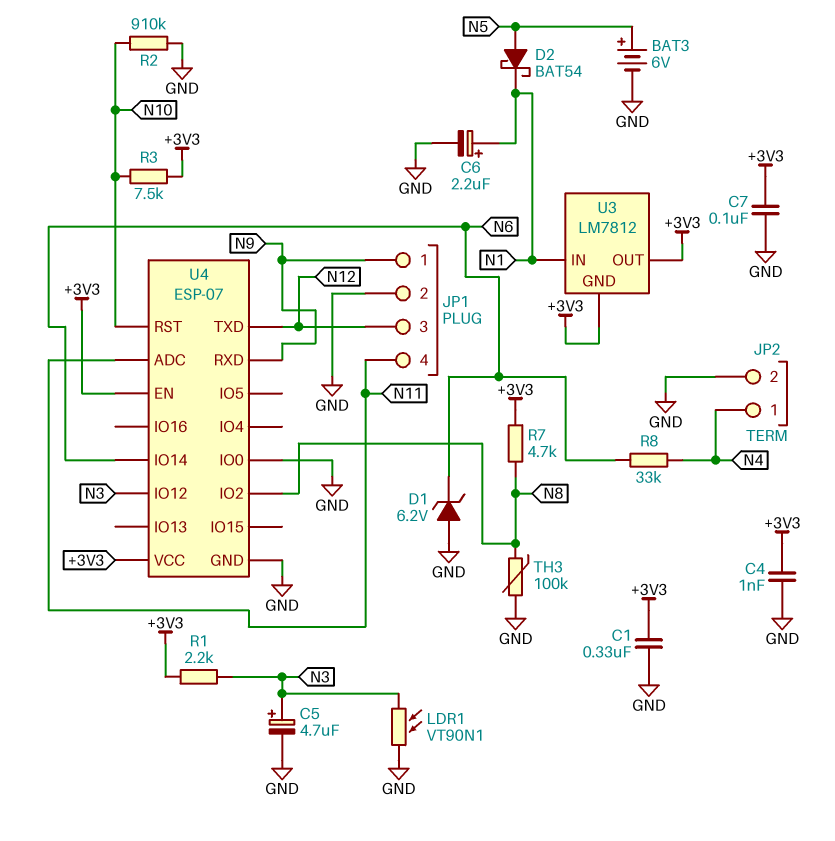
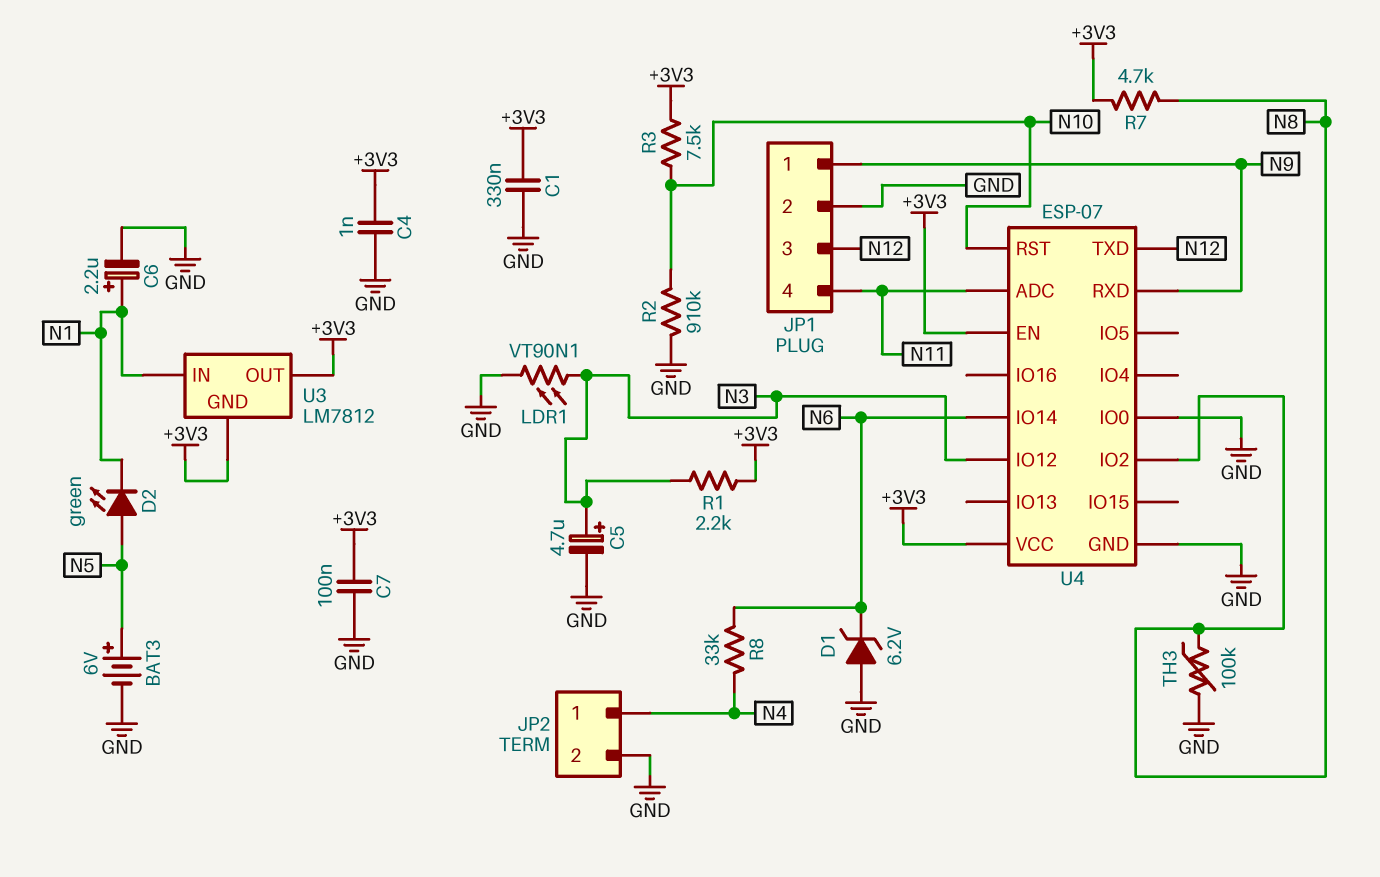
D2: schottky BAT54 (A N5, K N1) -> LED green (A N5, K N1)

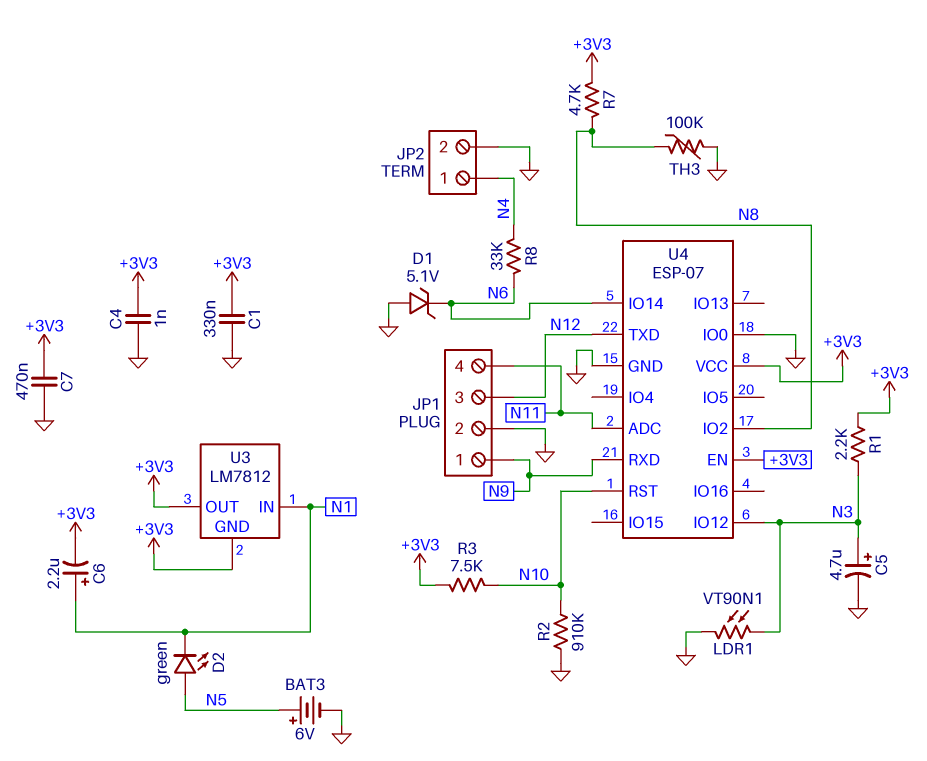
C6: 2.2uF (plus N1, minus GND) -> 2.2uF (plus N1, minus +3V3)
C7: 100nF (+3V3, GND) -> 470nF (+3V3, GND)
D1: zener 6.2V (A GND, K N6) -> zener 5.1V (A GND, K N6)

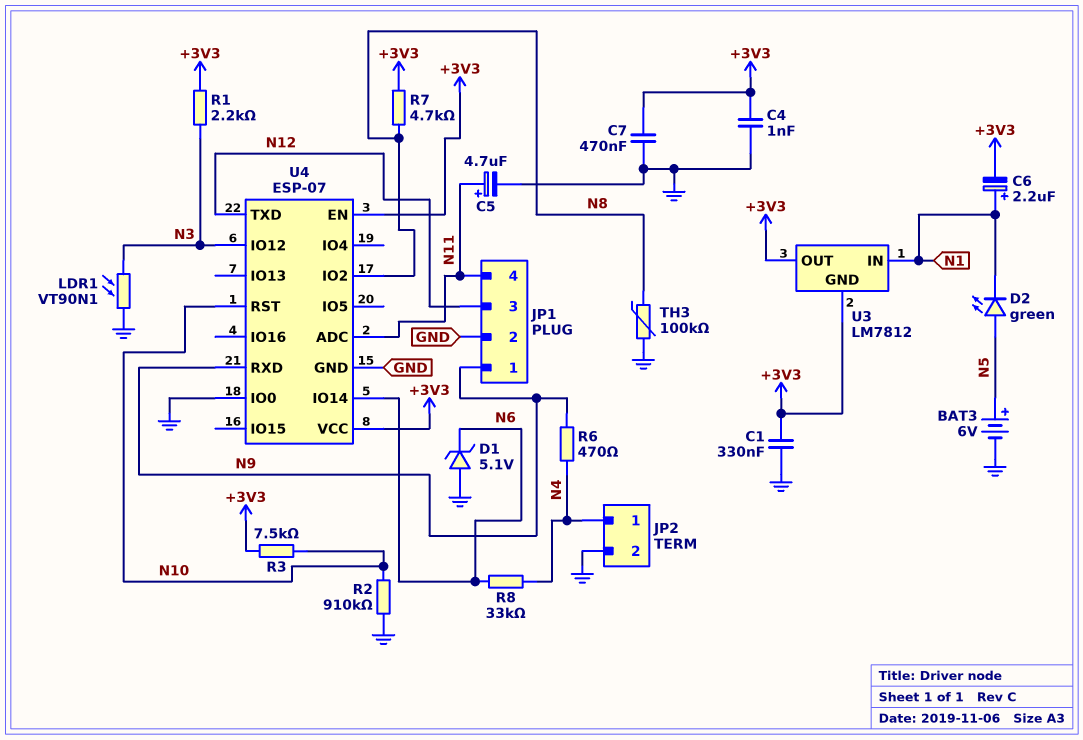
C5: 4.7uF (plus N3, minus GND) -> 4.7uF (plus N11, minus GND)
R6: none -> 470 (N4, N9)

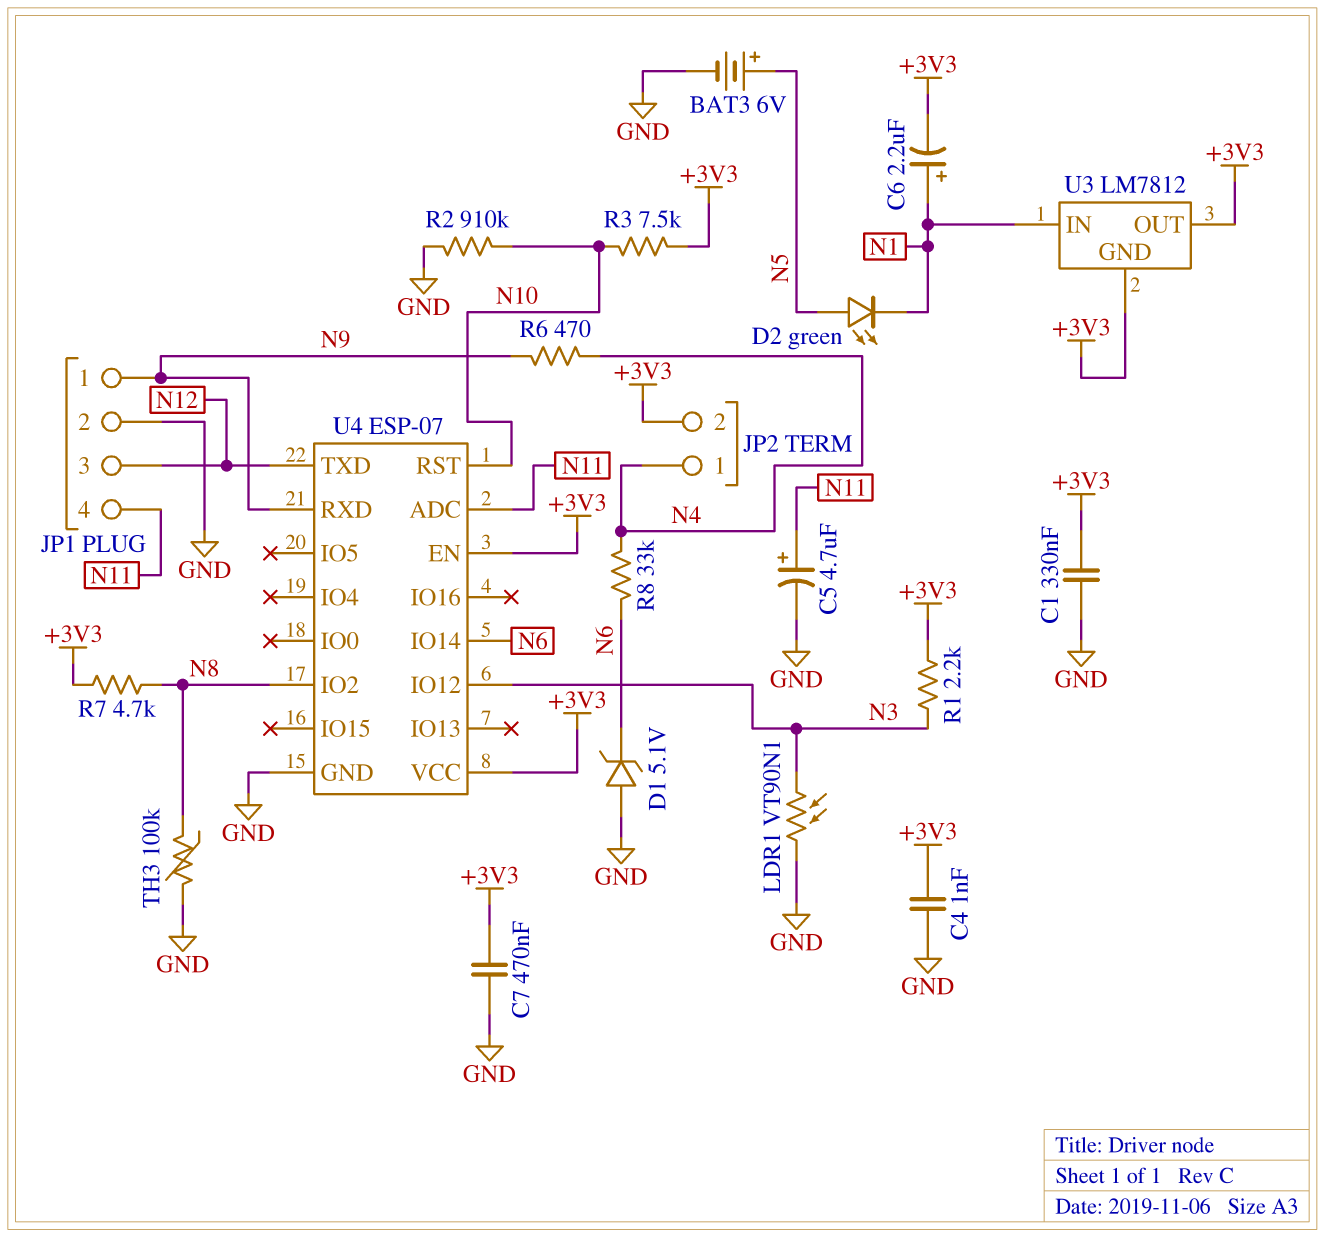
JP2 pin 2: GND -> +3V3
U4 pin IO0: GND -> none

